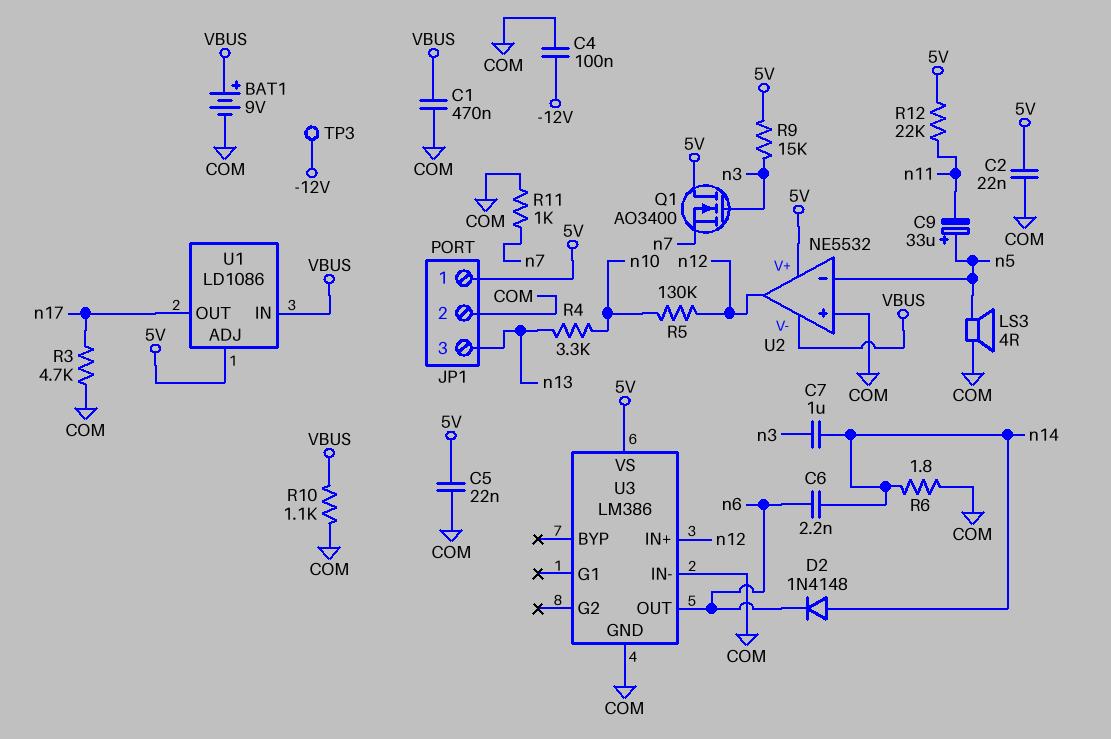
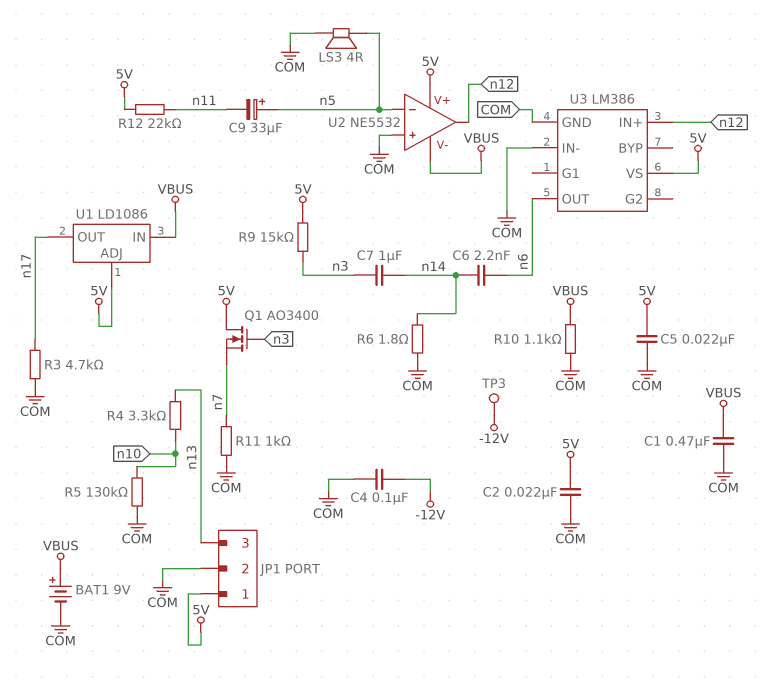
D2: diode 1N4148 (A n14, K n6) -> none
R5: 130k (n10, n12) -> 130k (COM, n10)

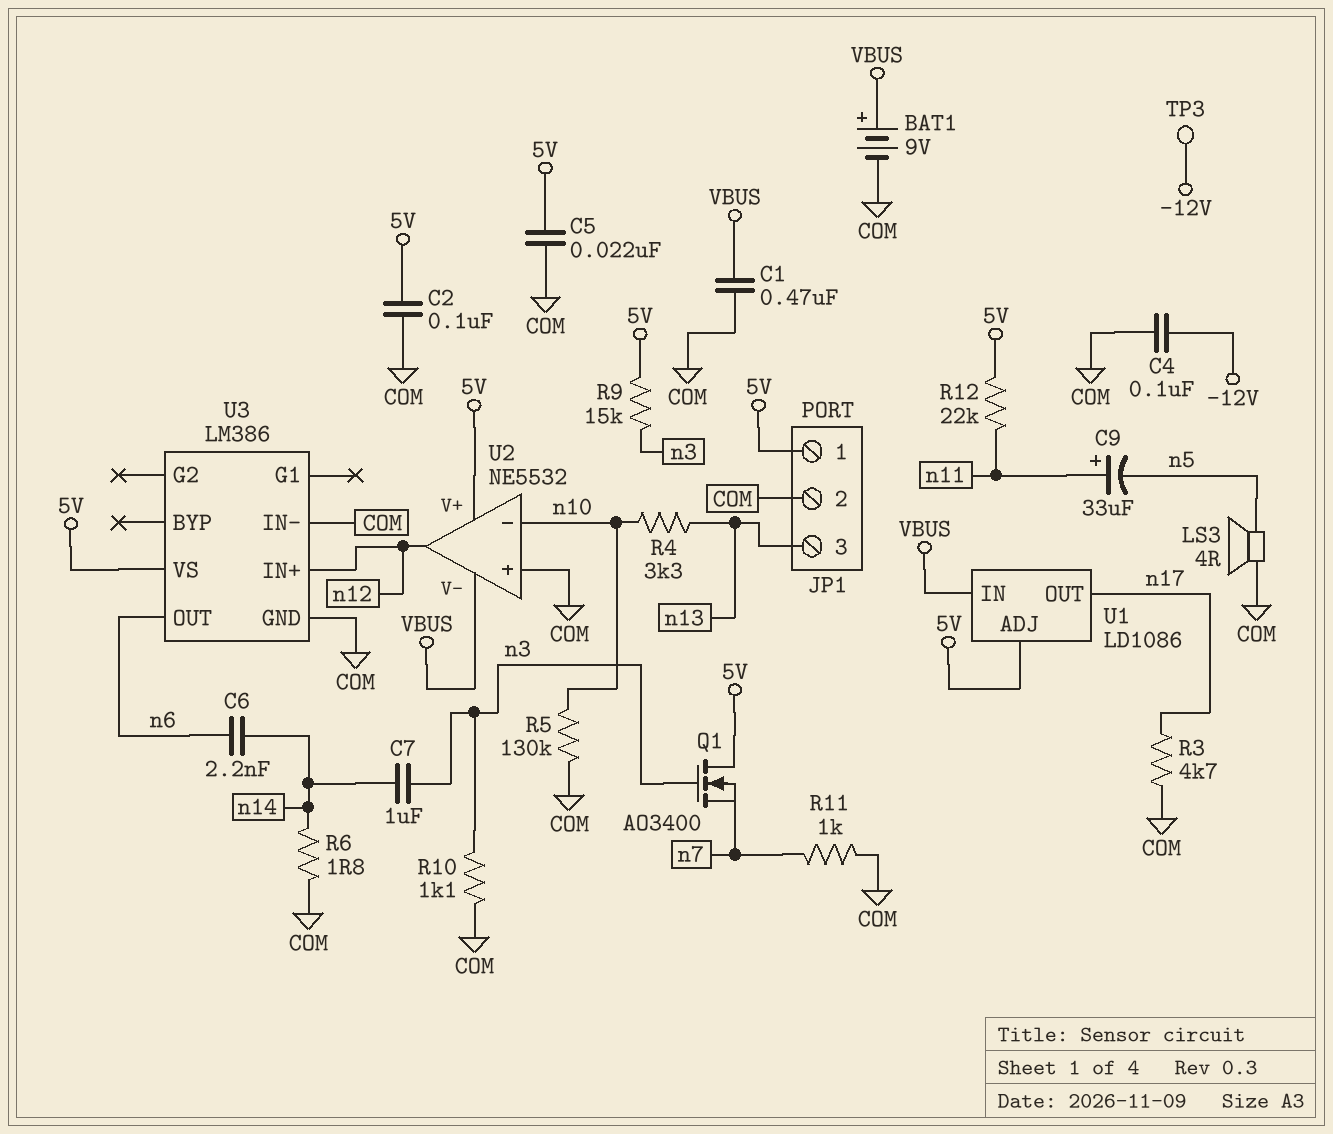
C2: 22nF (5V, COM) -> 100nF (5V, COM)
C9: 33uF (plus n5, minus n11) -> 33uF (plus n11, minus n5)
R10: 1.1k (COM, VBUS) -> 1.1k (COM, n3)
U2 pin in-: n5 -> n10

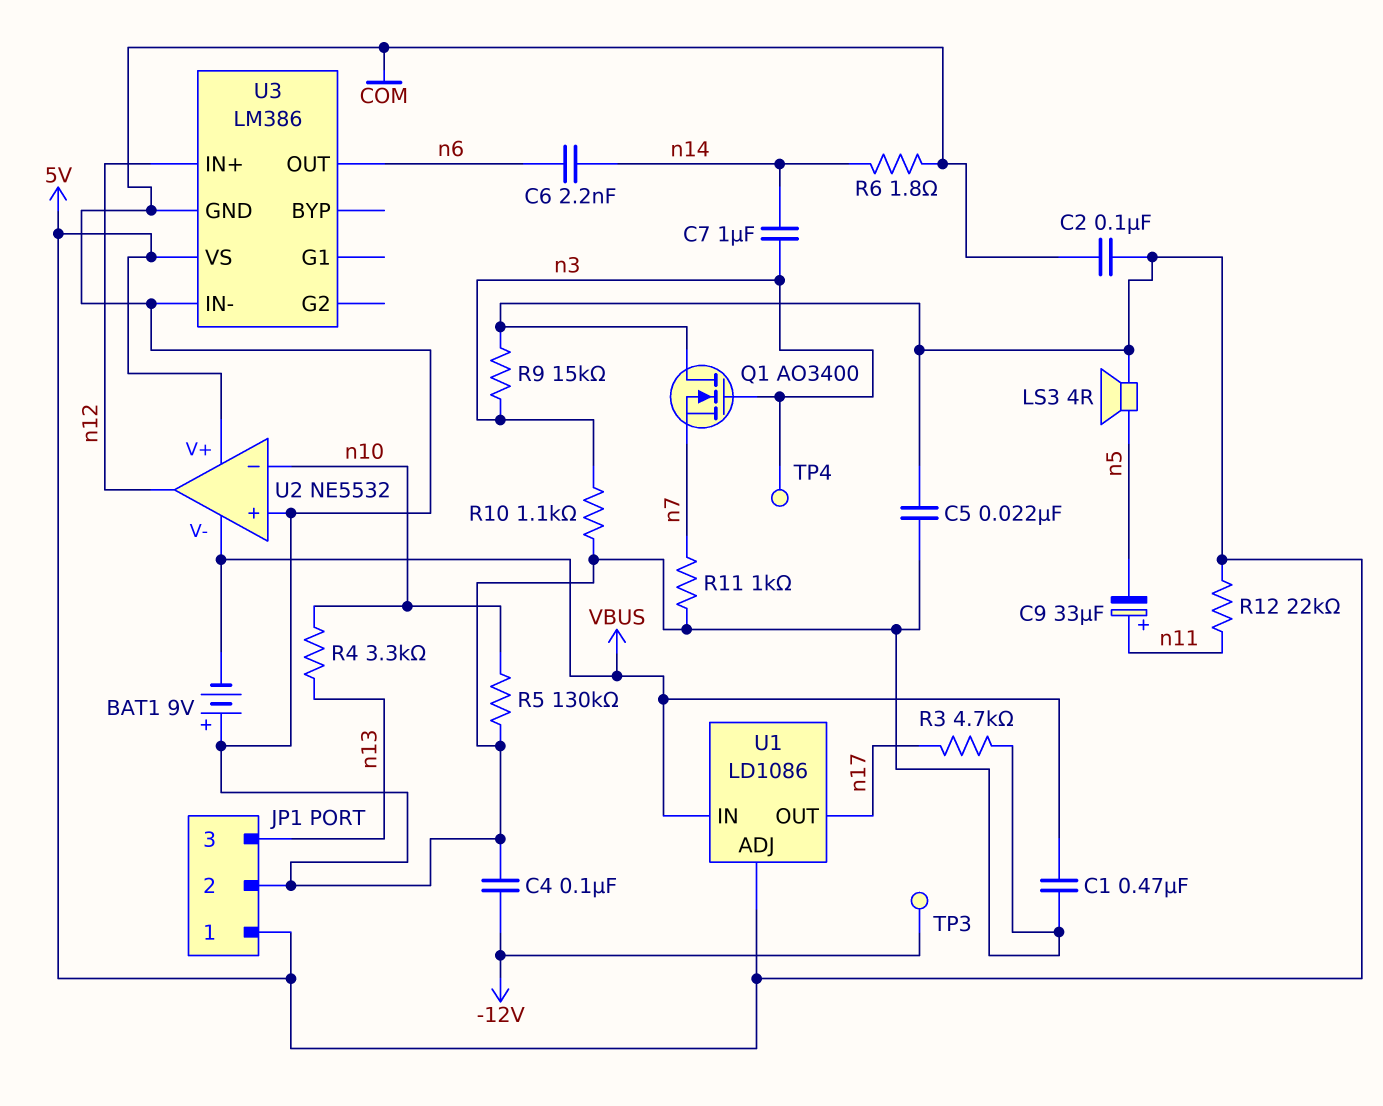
BAT1: 9V (plus VBUS, minus COM) -> 9V (plus COM, minus VBUS)
LS3: speaker 4R (COM, n5) -> speaker 4R (5V, n5)
TP4: none -> test point (n3)

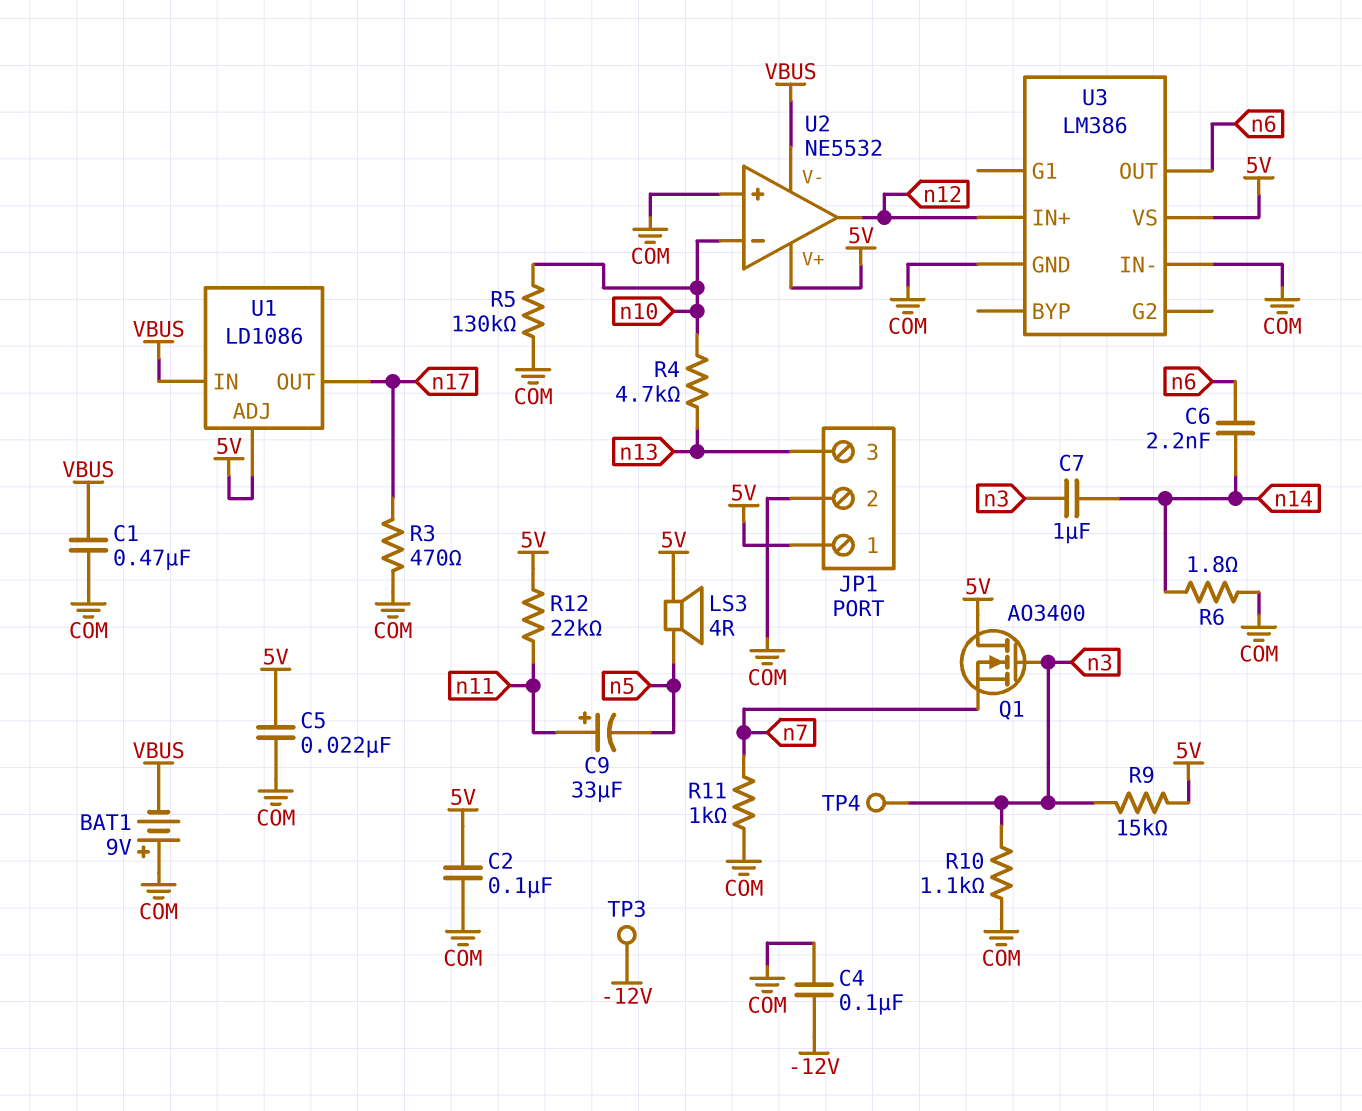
R3: 4.7k (COM, n17) -> 470 (COM, n17)
R4: 3.3k (n10, n13) -> 4.7k (n10, n13)

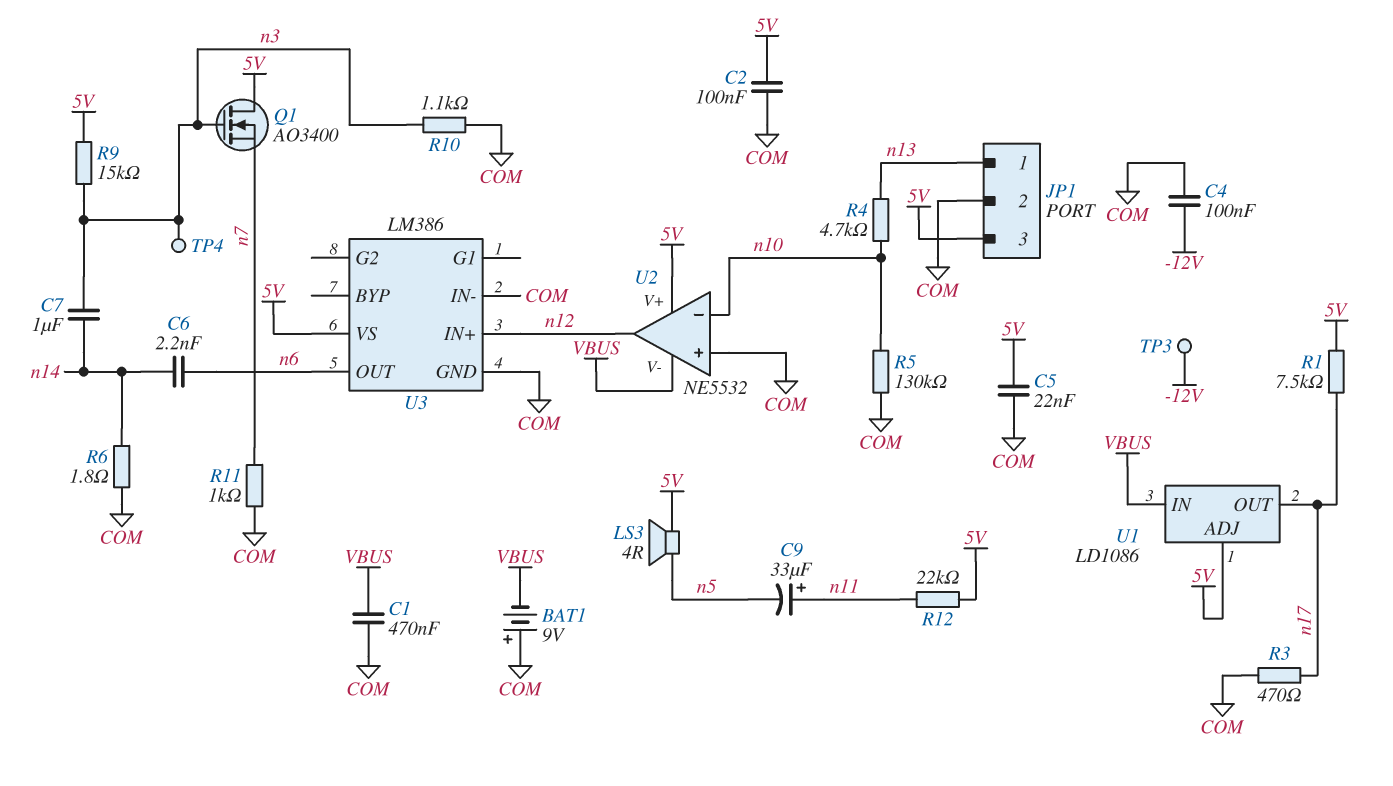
JP1 pin 1: 5V -> n13
JP1 pin 3: n13 -> 5V
R1: none -> 7.5k (5V, n17)

